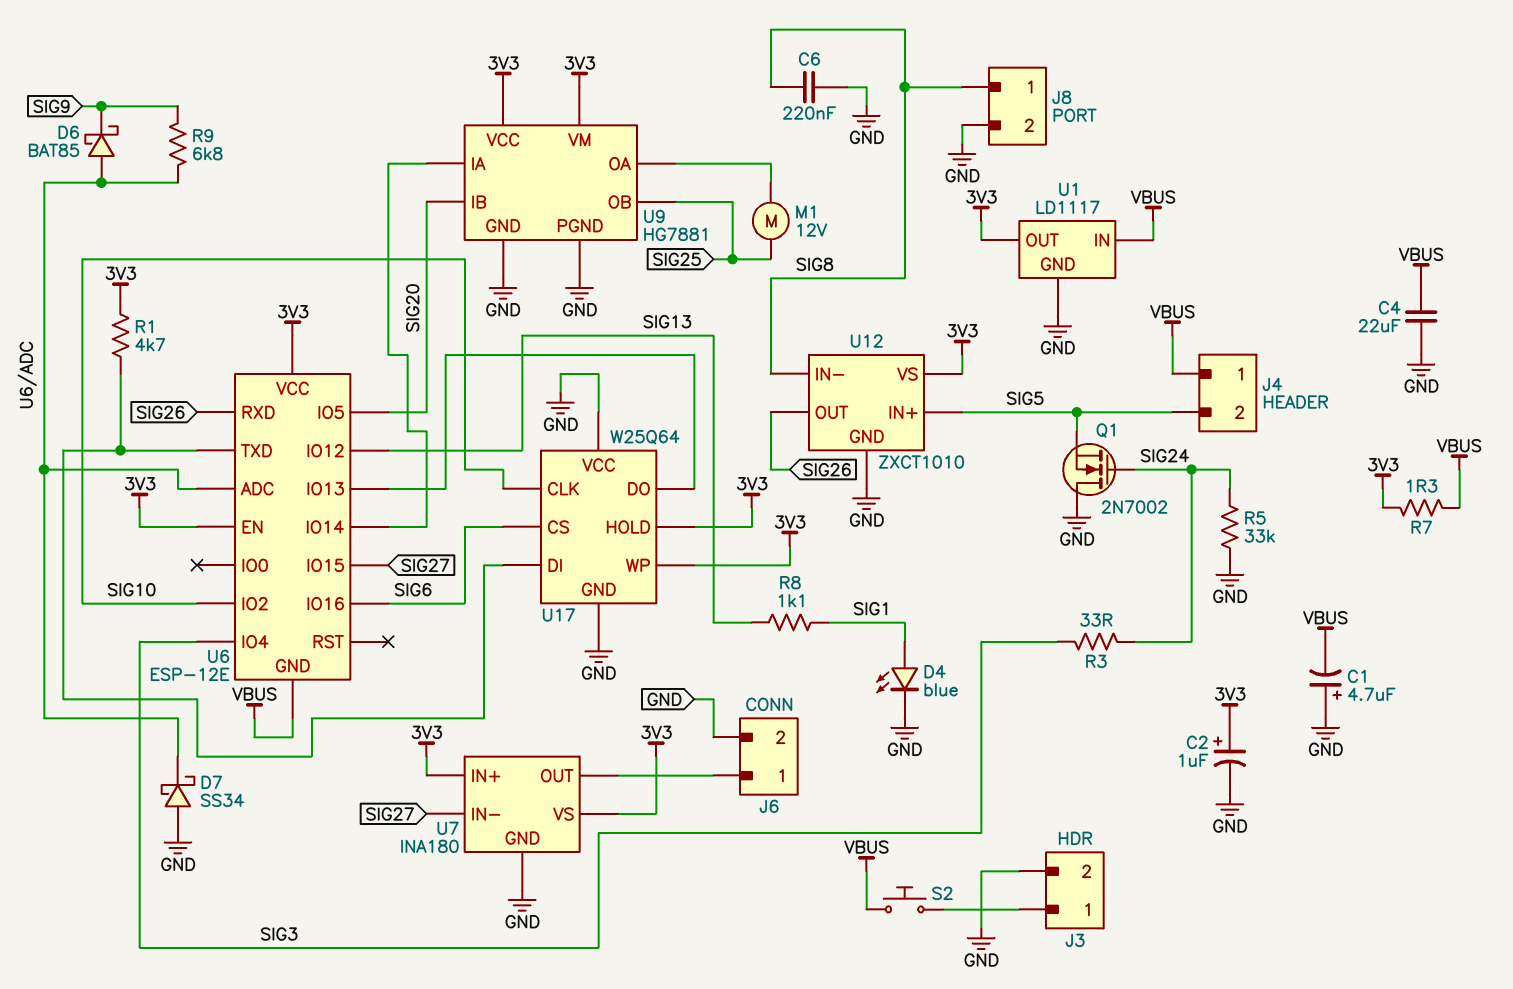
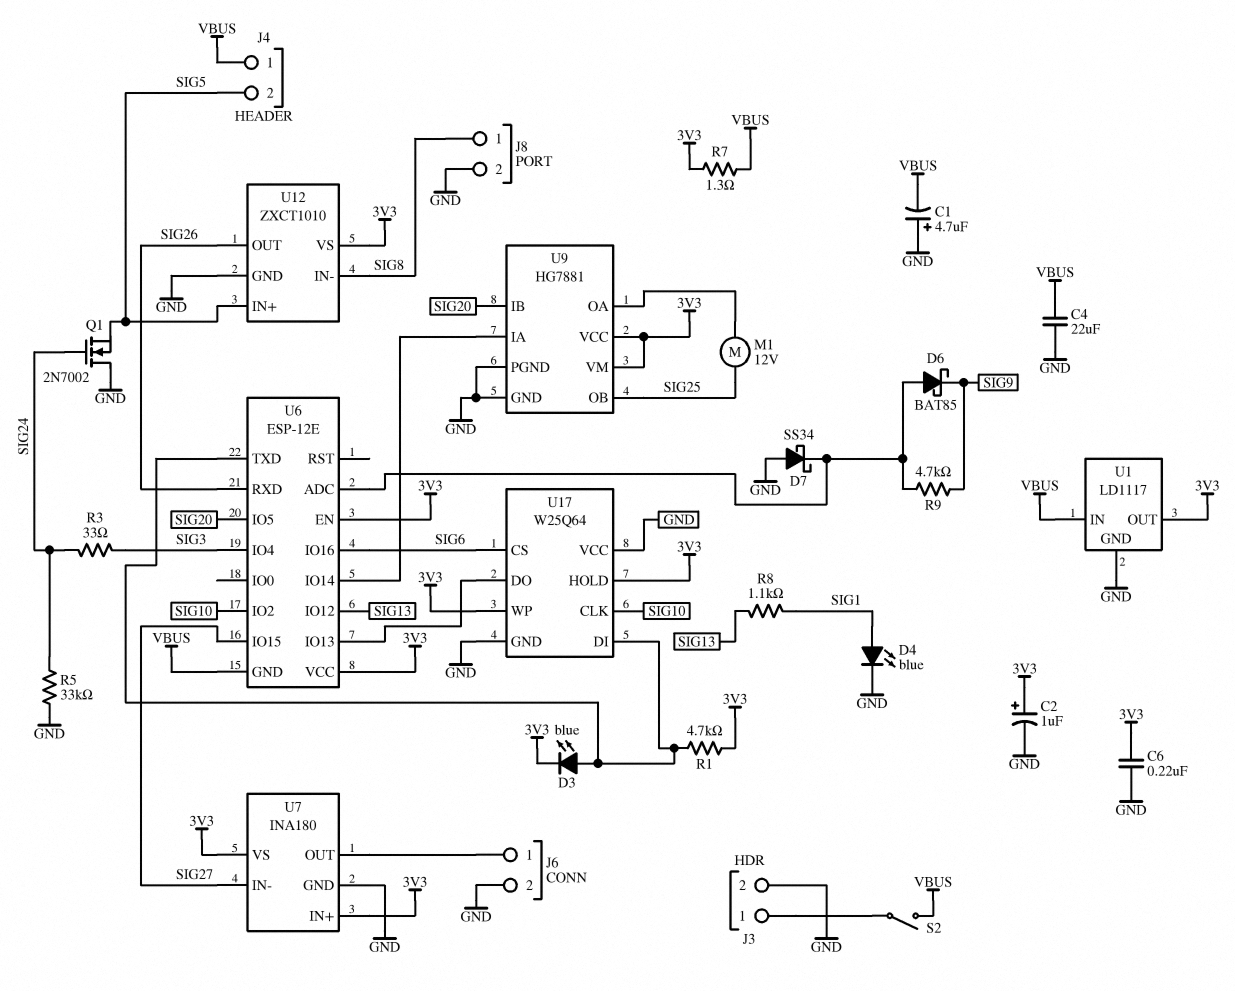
C6: 220nF (GND, SIG8) -> 220nF (3V3, GND)
D3: none -> LED blue (A U6/TXD, K 3V3)
R9: 6.8k (SIG9, U6/ADC) -> 4.7k (SIG9, U6/ADC)
S2: button (J3/1, VBUS) -> switch (J3/1, VBUS)

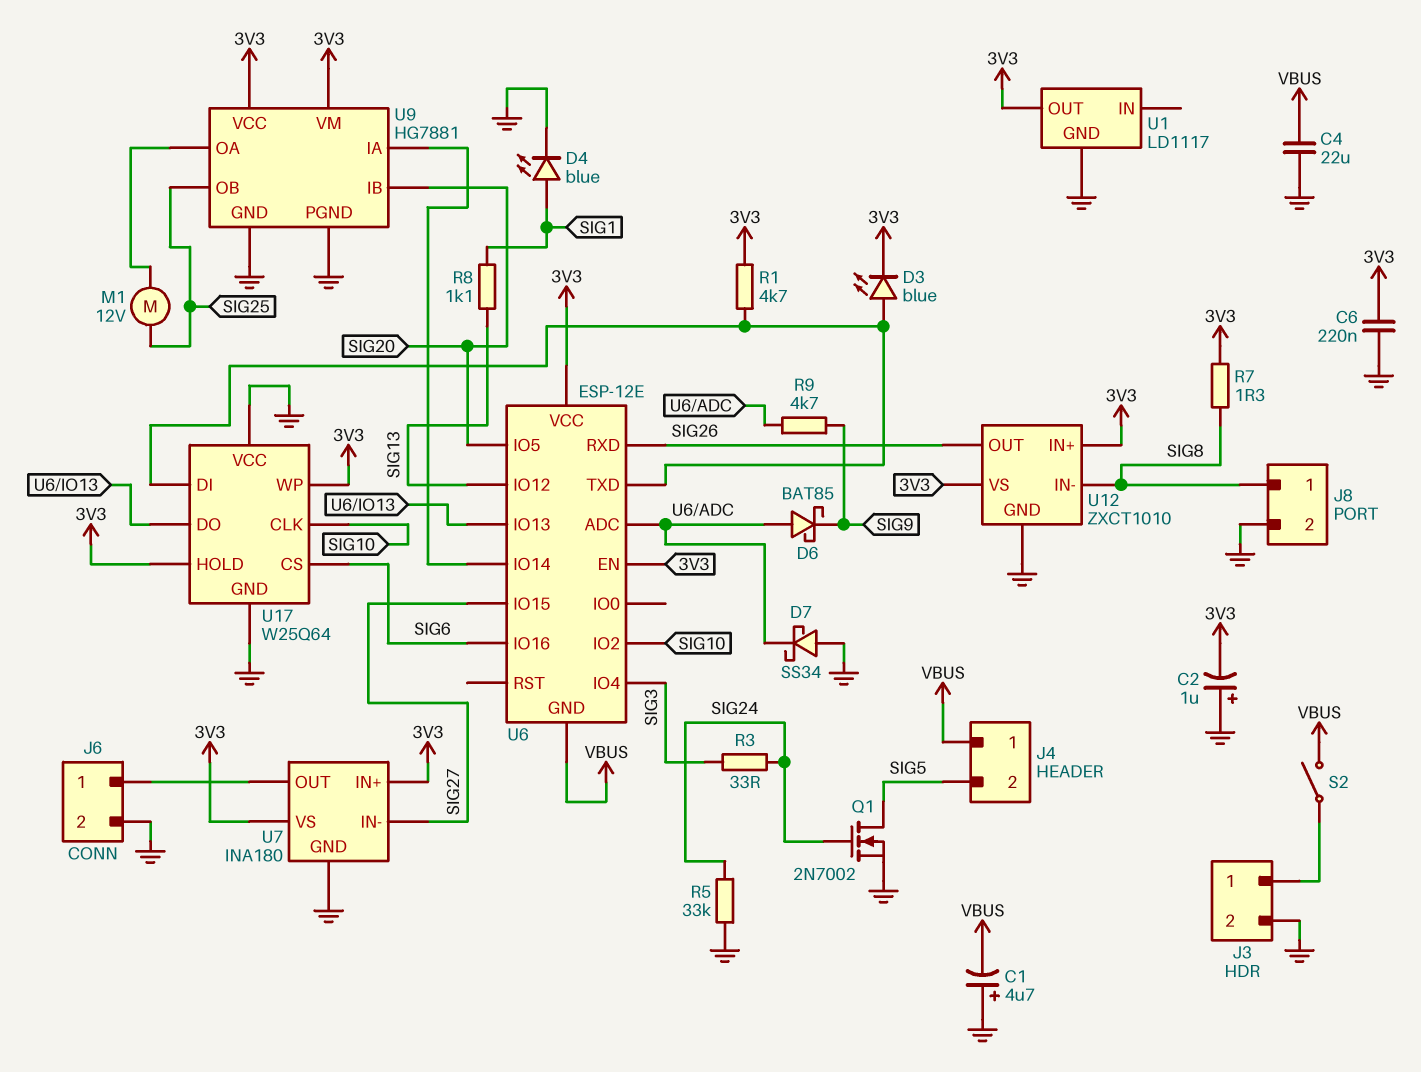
C2: 1uF (plus 3V3, minus GND) -> 1uF (plus GND, minus 3V3)
Q1: NMOS 2N7002 (G SIG24, D GND, S SIG5) -> NMOS 2N7002 (G SIG24, D SIG5, S GND)
R7: 1.3 (3V3, VBUS) -> 1.3 (3V3, SIG8)
U1 pin IN: VBUS -> none
U12 pin IN+: SIG5 -> 3V3

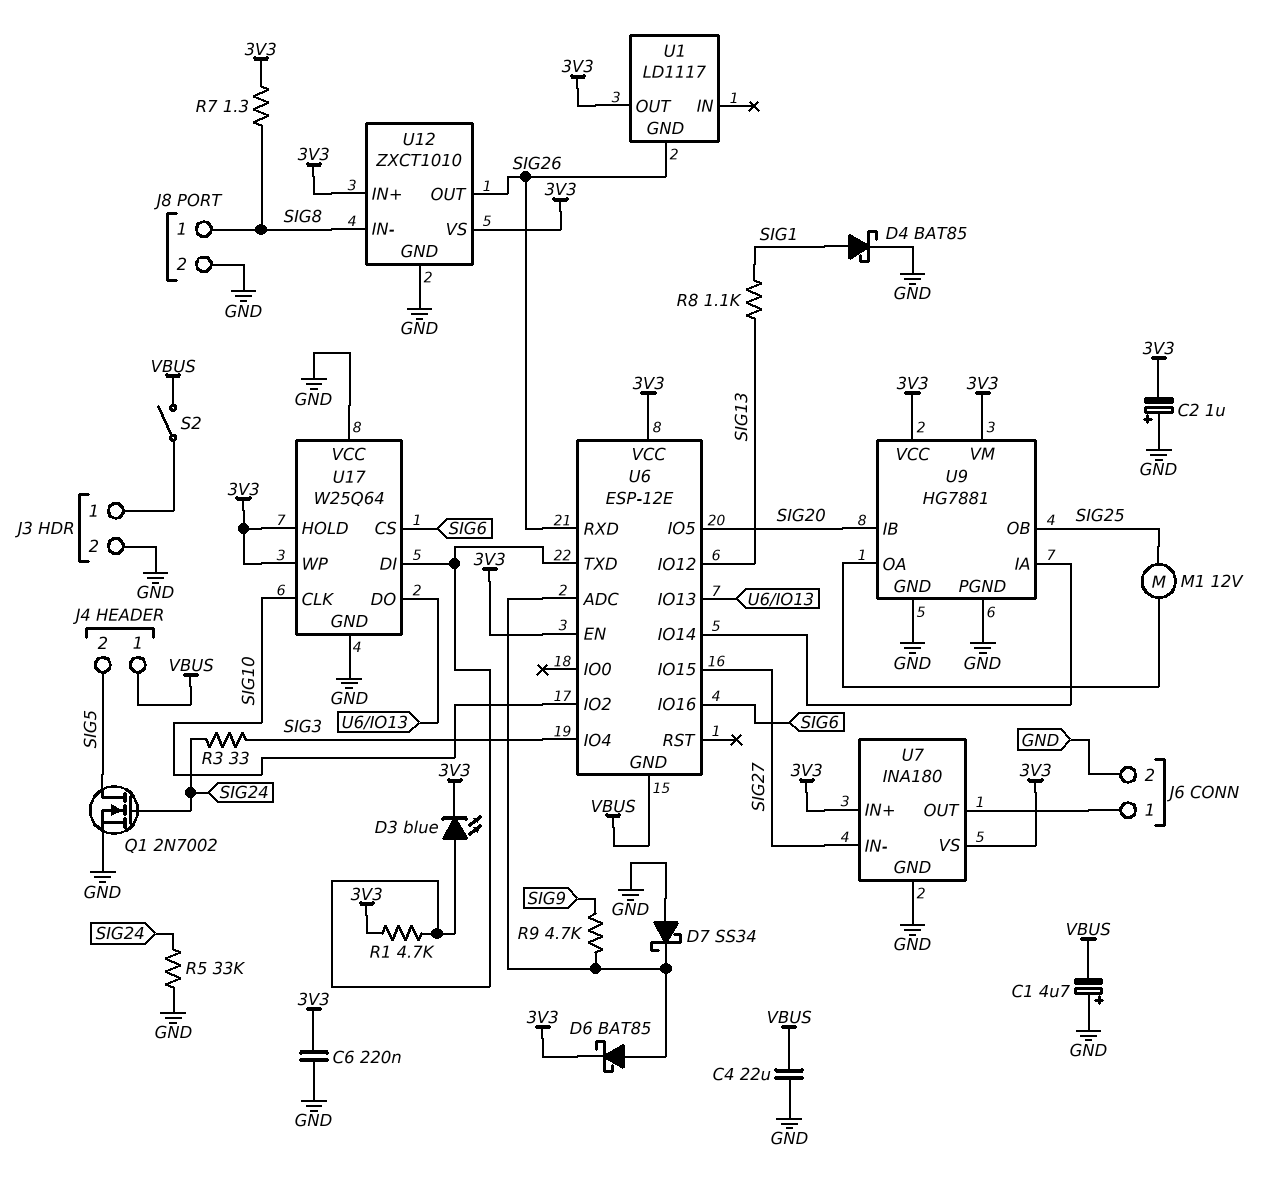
D4: LED blue (A SIG1, K GND) -> schottky BAT85 (A SIG1, K GND)
D6: schottky BAT85 (A U6/ADC, K SIG9) -> schottky BAT85 (A U6/ADC, K 3V3)
U1 pin GND: GND -> SIG26

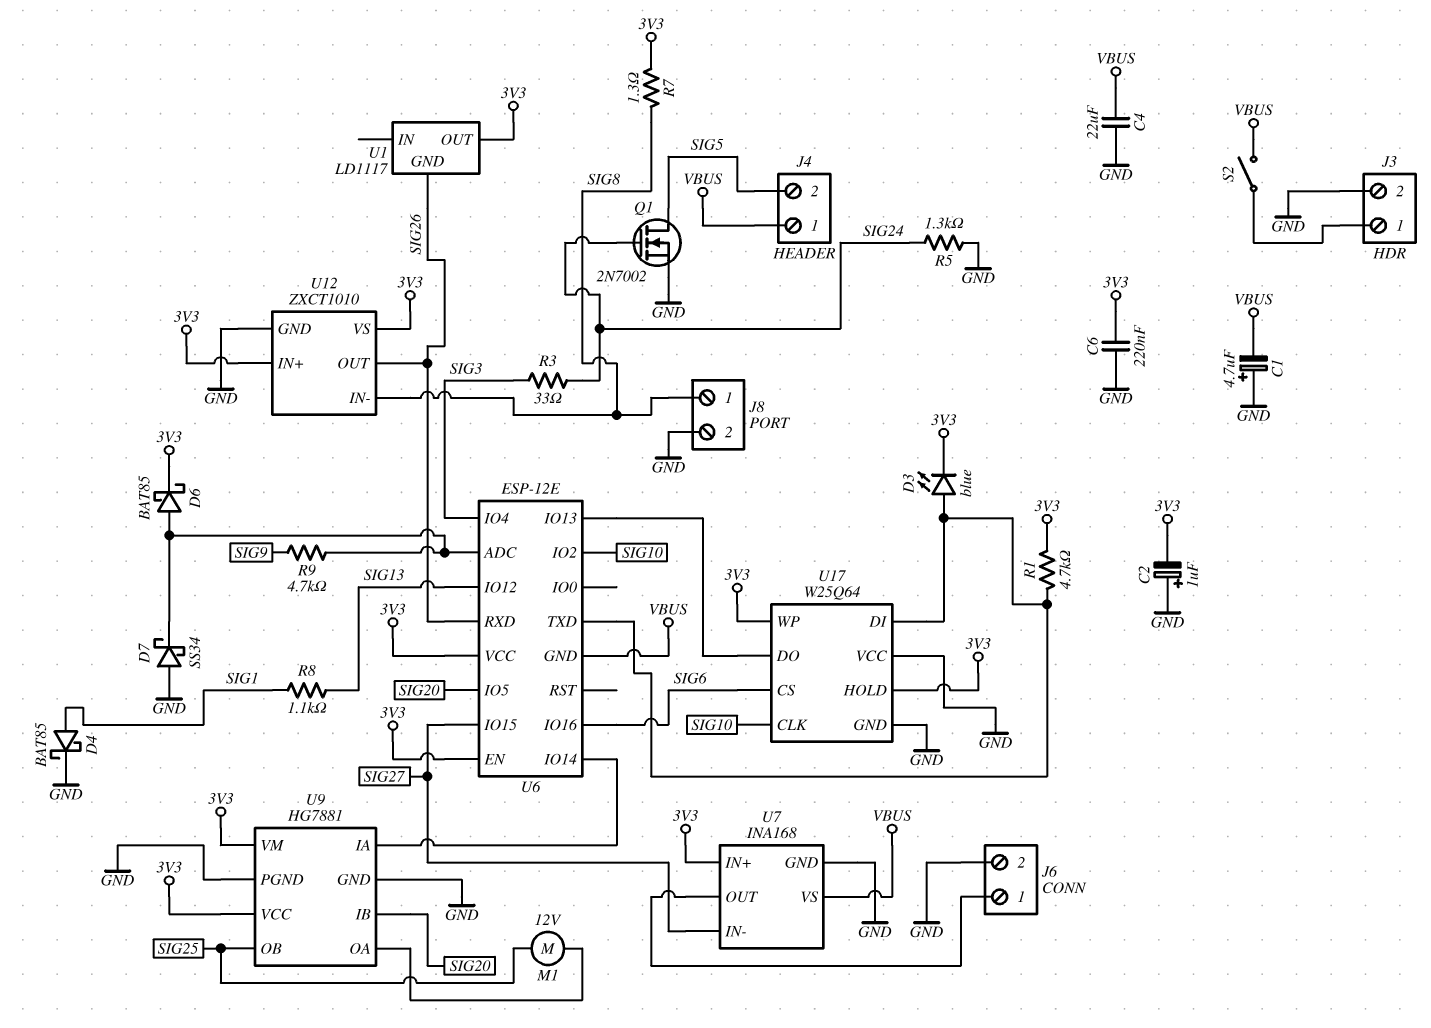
R5: 33k (GND, SIG24) -> 1.3k (GND, SIG24)
U7: INA180 -> INA168
U7 pin VS: 3V3 -> VBUS

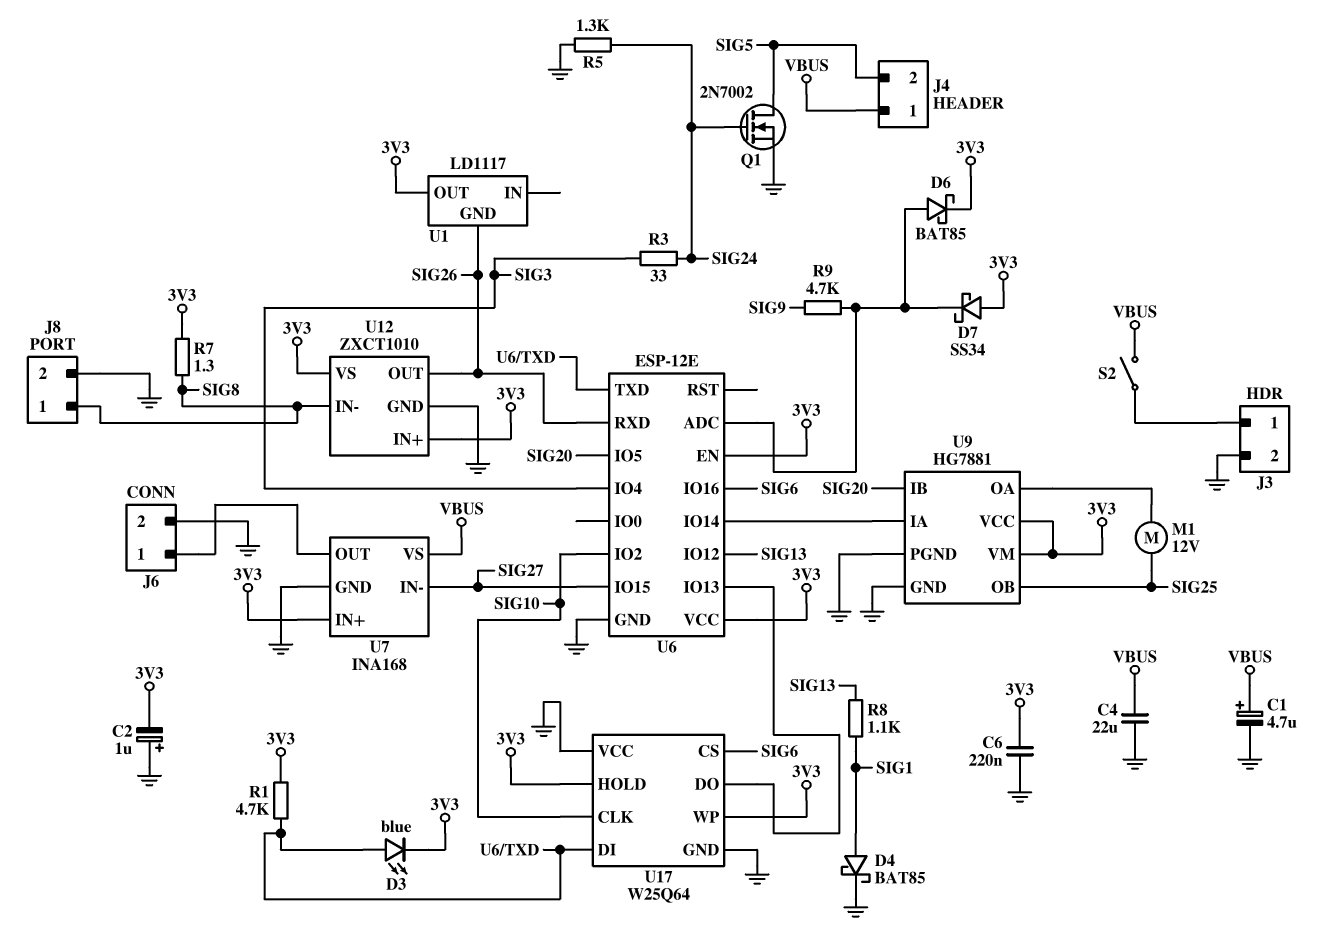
C1: 4.7uF (plus GND, minus VBUS) -> 4.7uF (plus VBUS, minus GND)
D7: schottky SS34 (A GND, K U6/ADC) -> schottky SS34 (A 3V3, K U6/ADC)
U6 pin GND: VBUS -> GND

